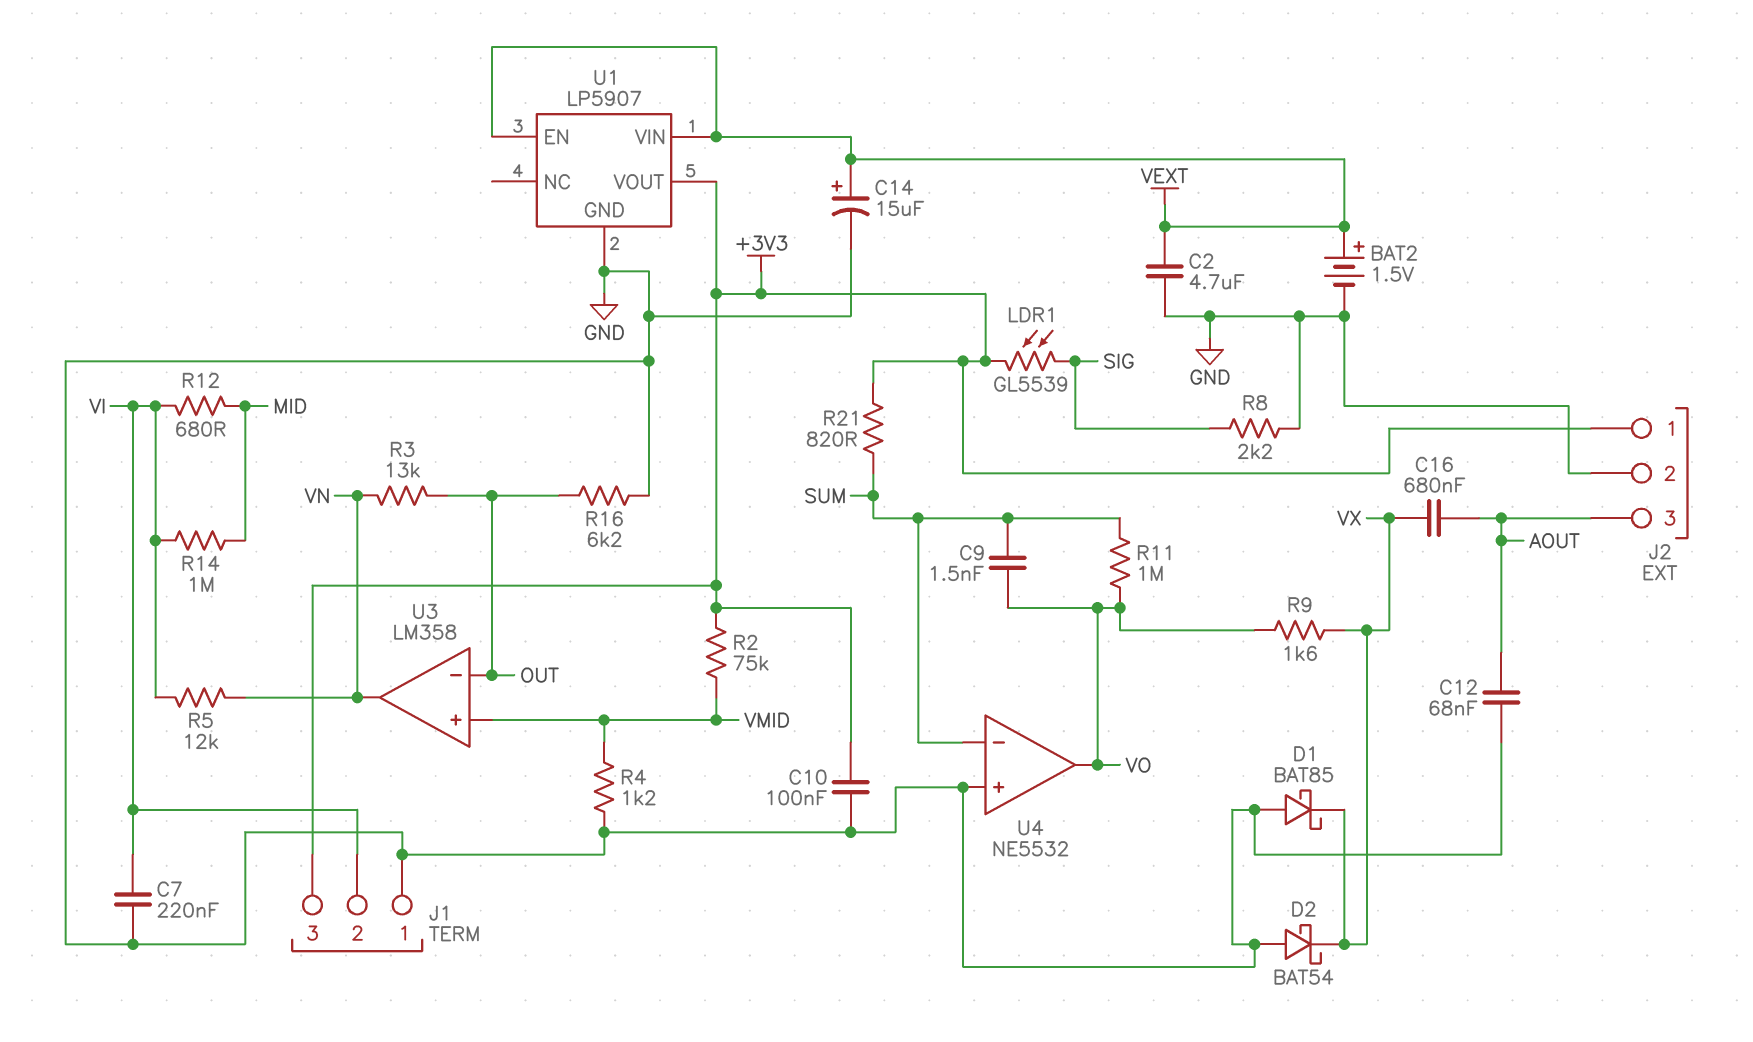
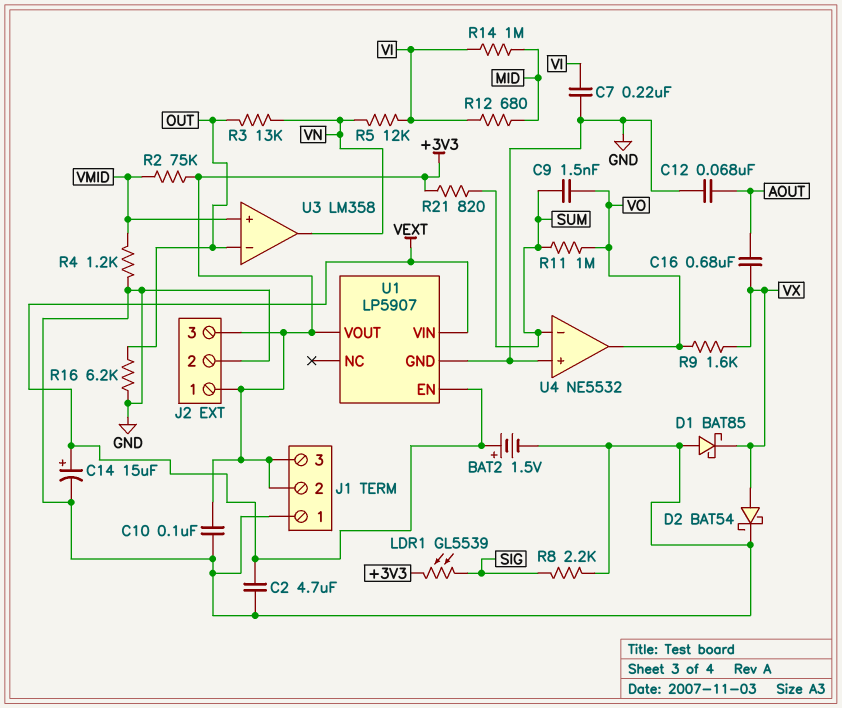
D2: schottky BAT54 (A GND, K VX) -> schottky BAT54 (A VX, K GND)
J1 pin 2: VI -> +3V3
J2 pin 3: AOUT -> +3V3

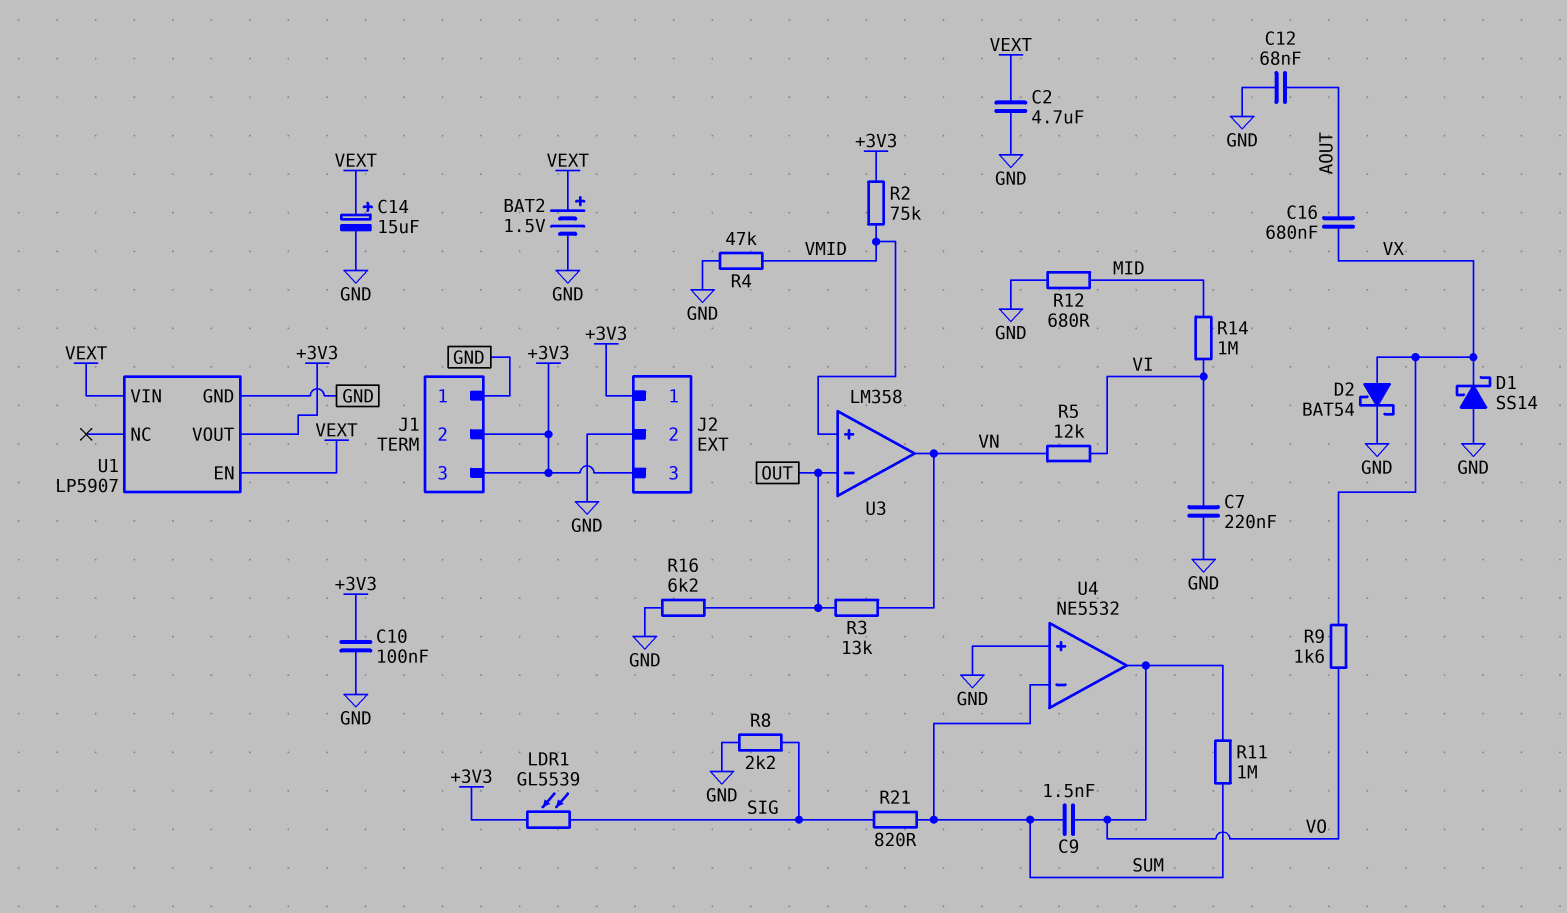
D1: schottky BAT85 (A GND, K VX) -> schottky SS14 (A GND, K VX)
R4: 1.2k (GND, VMID) -> 47k (GND, VMID)
R12: 680 (MID, VI) -> 680 (GND, MID)
R21: 820 (+3V3, SUM) -> 820 (SIG, SUM)

